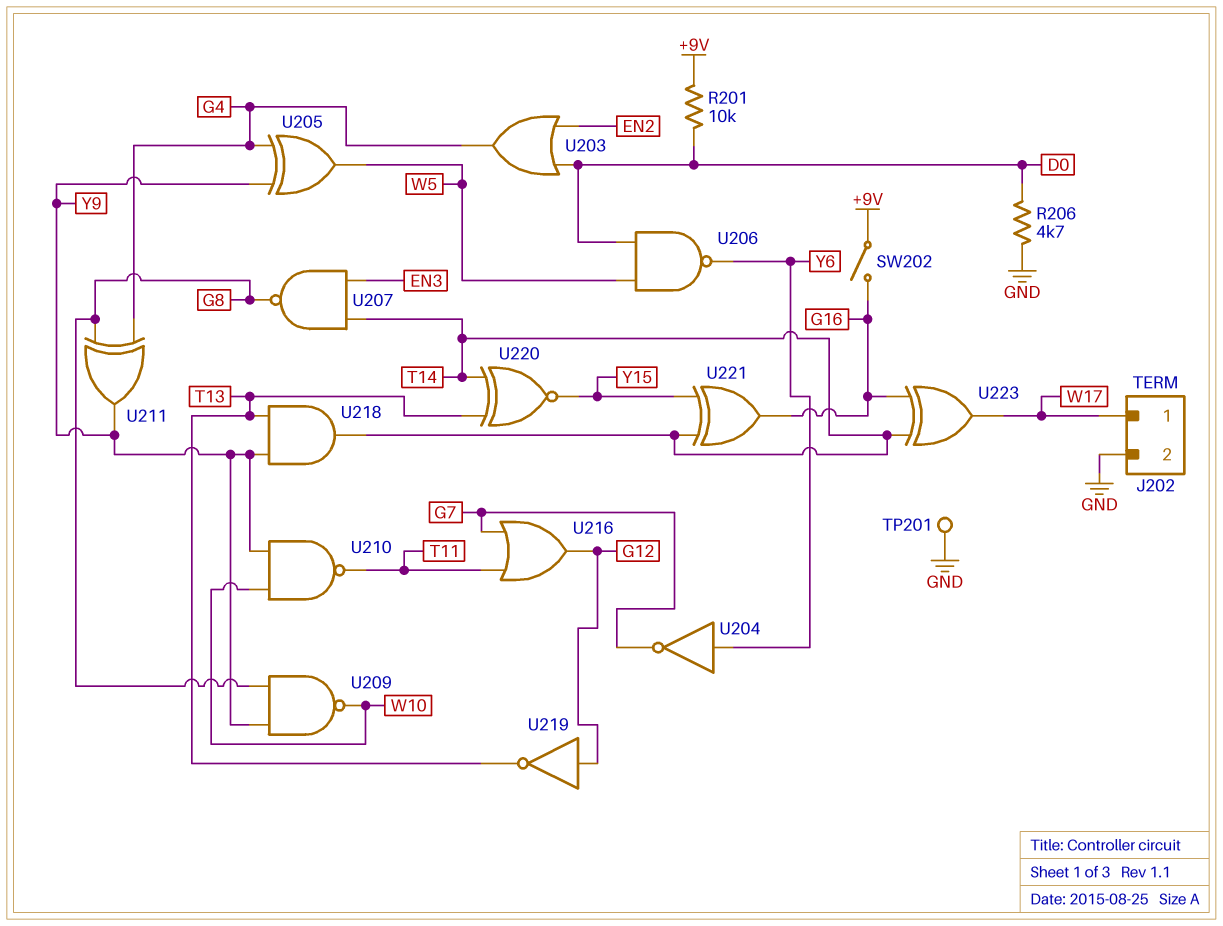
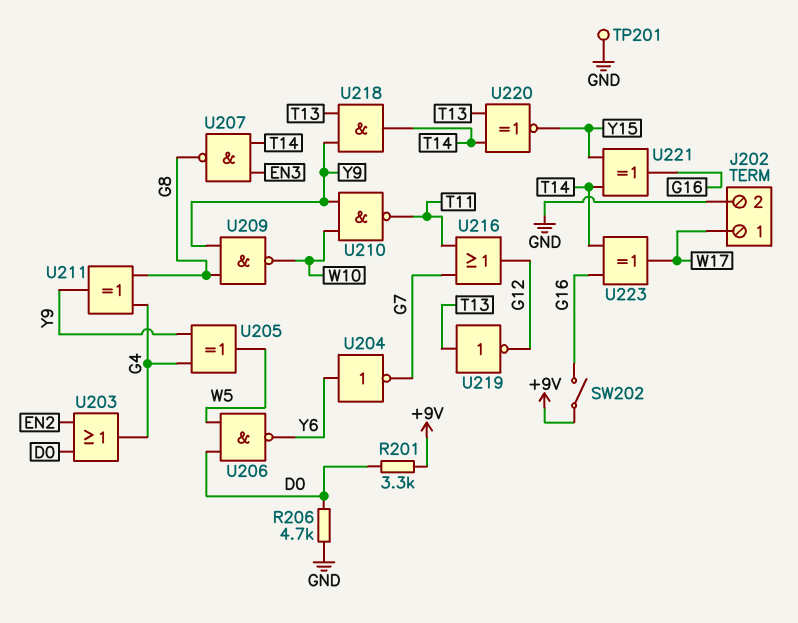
R201: 10k (+9V, D0) -> 3.3k (+9V, D0)
U219: NOT (in G12, out T13) -> NOT (in T13, out G12)

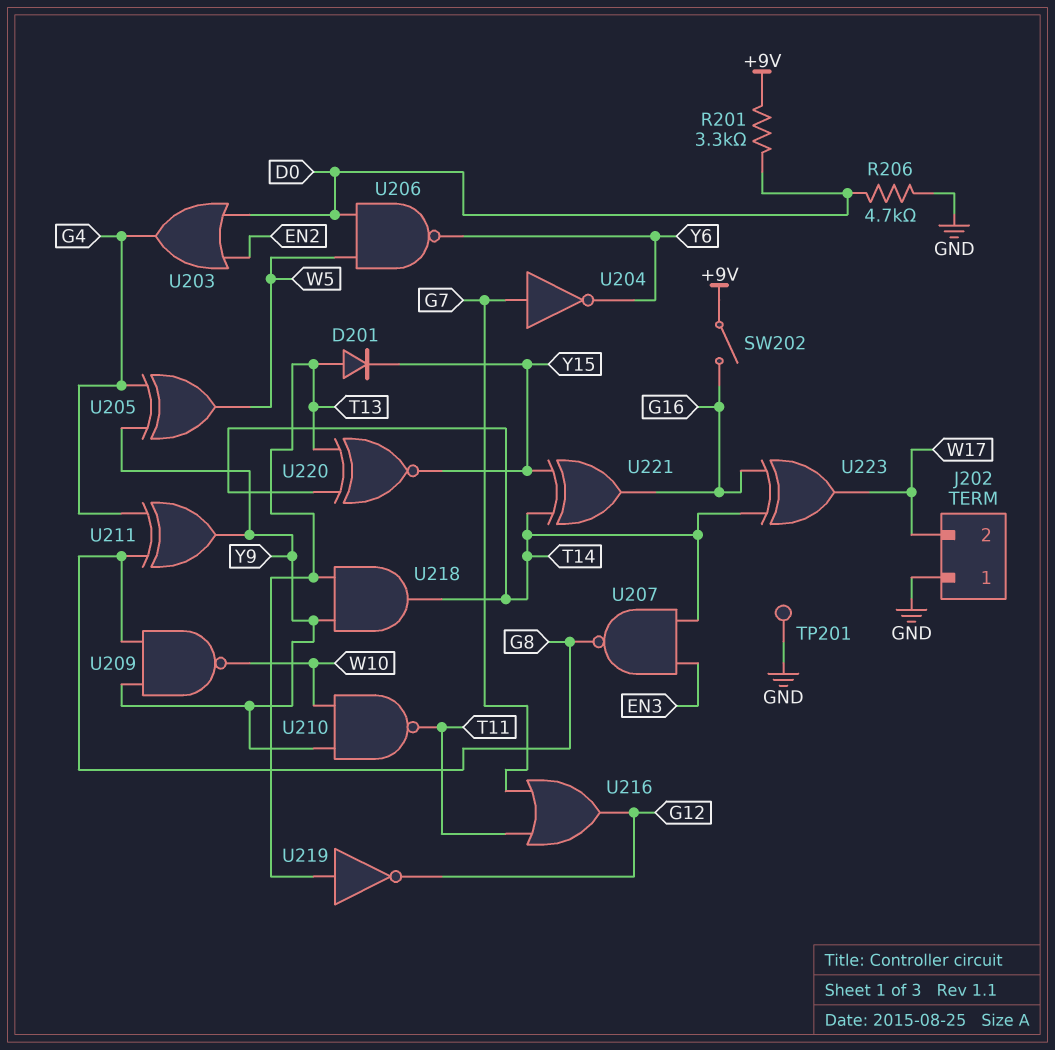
D201: none -> diode (A T13, K Y15)
J202 pin 1: W17 -> GND
J202 pin 2: GND -> W17
U204: NOT (in Y6, out G7) -> NOT (in G7, out Y6)

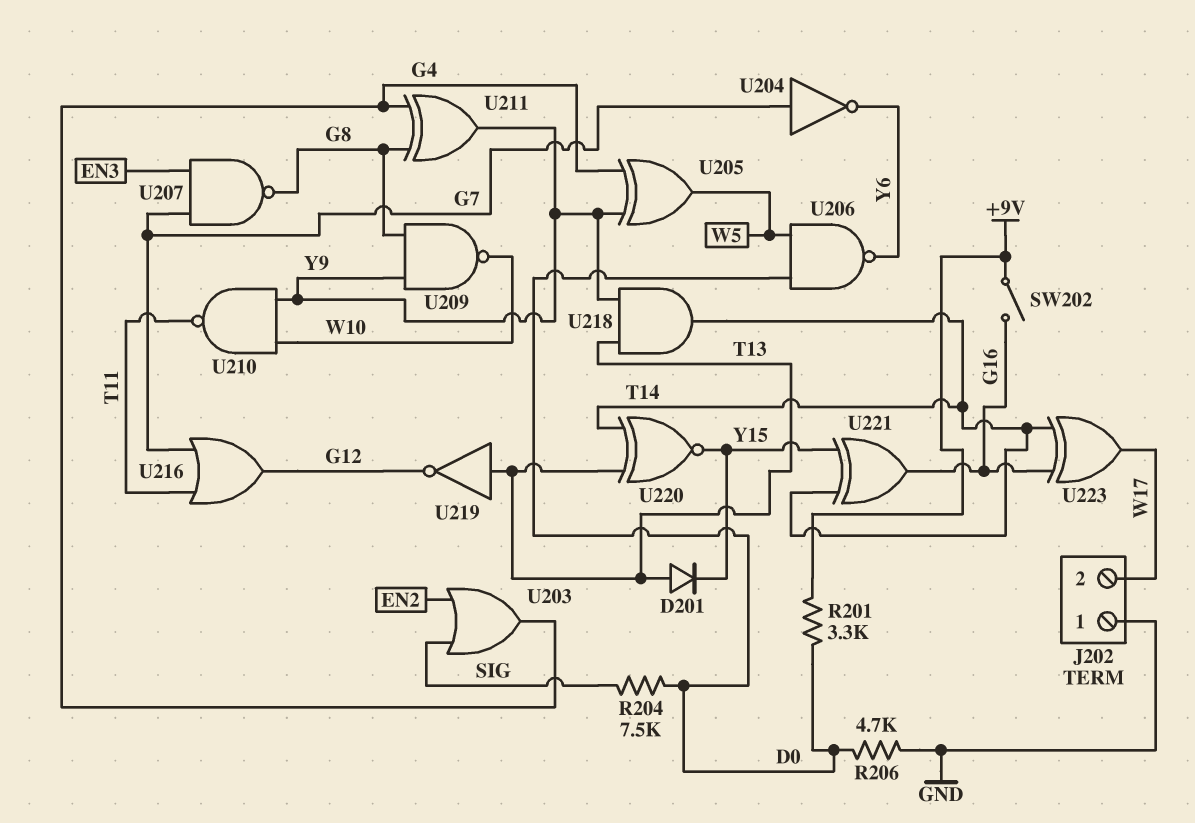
R204: none -> 7.5k (D0, SIG)
TP201: test point (GND) -> none
U203: OR (in D0, in EN2, out G4) -> OR (in EN2, in SIG, out G4)
U207: NAND (in EN3, in T14, out G8) -> NAND (in EN3, in G7, out G8)

